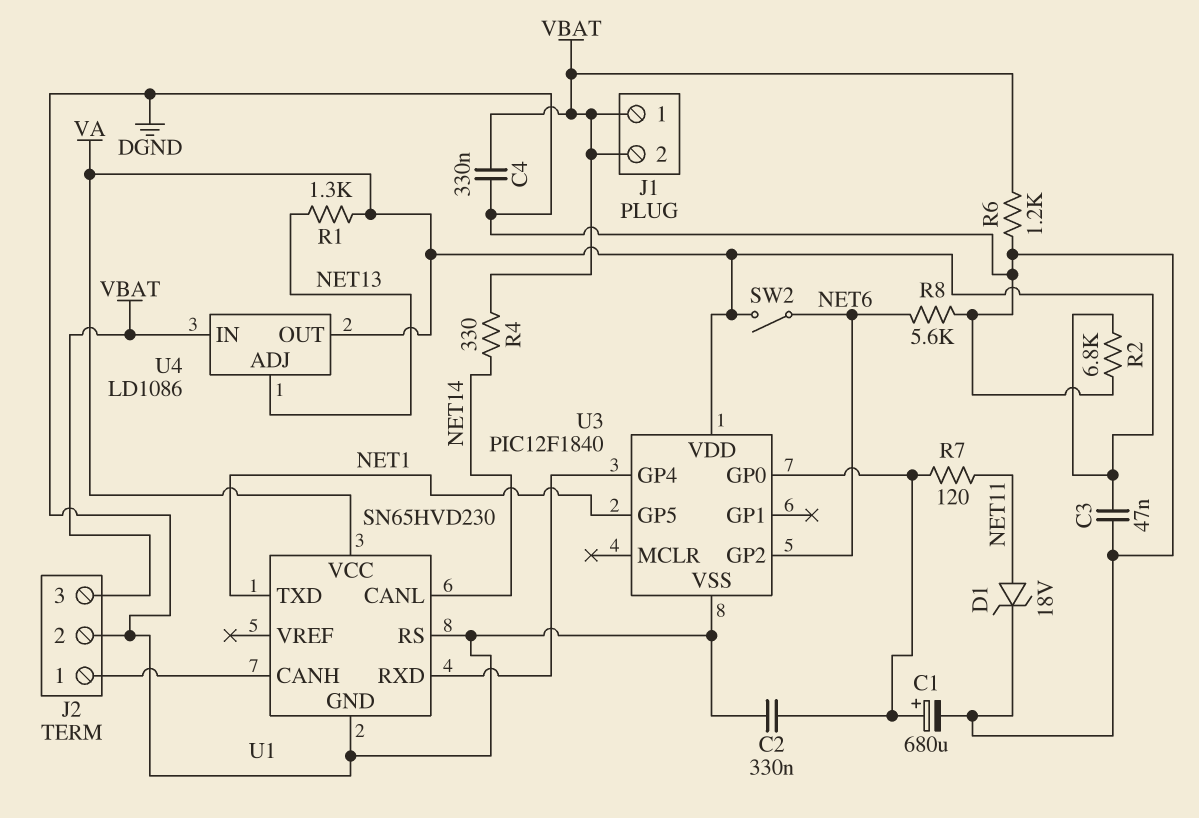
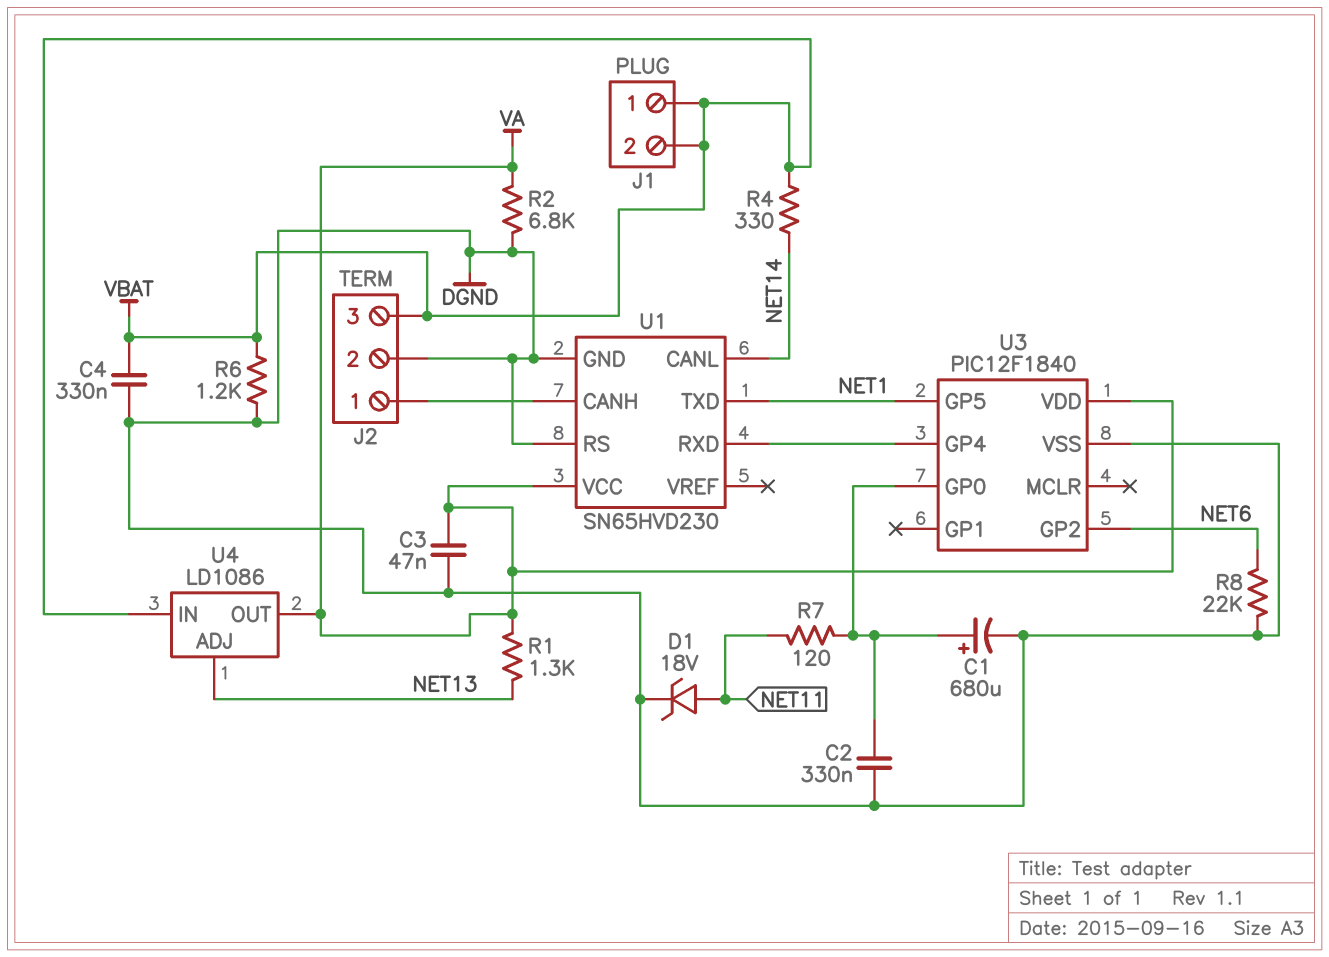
R8: 5.6k (DGND, NET6) -> 22k (DGND, NET6)
SW2: switch (NET6, VA) -> none

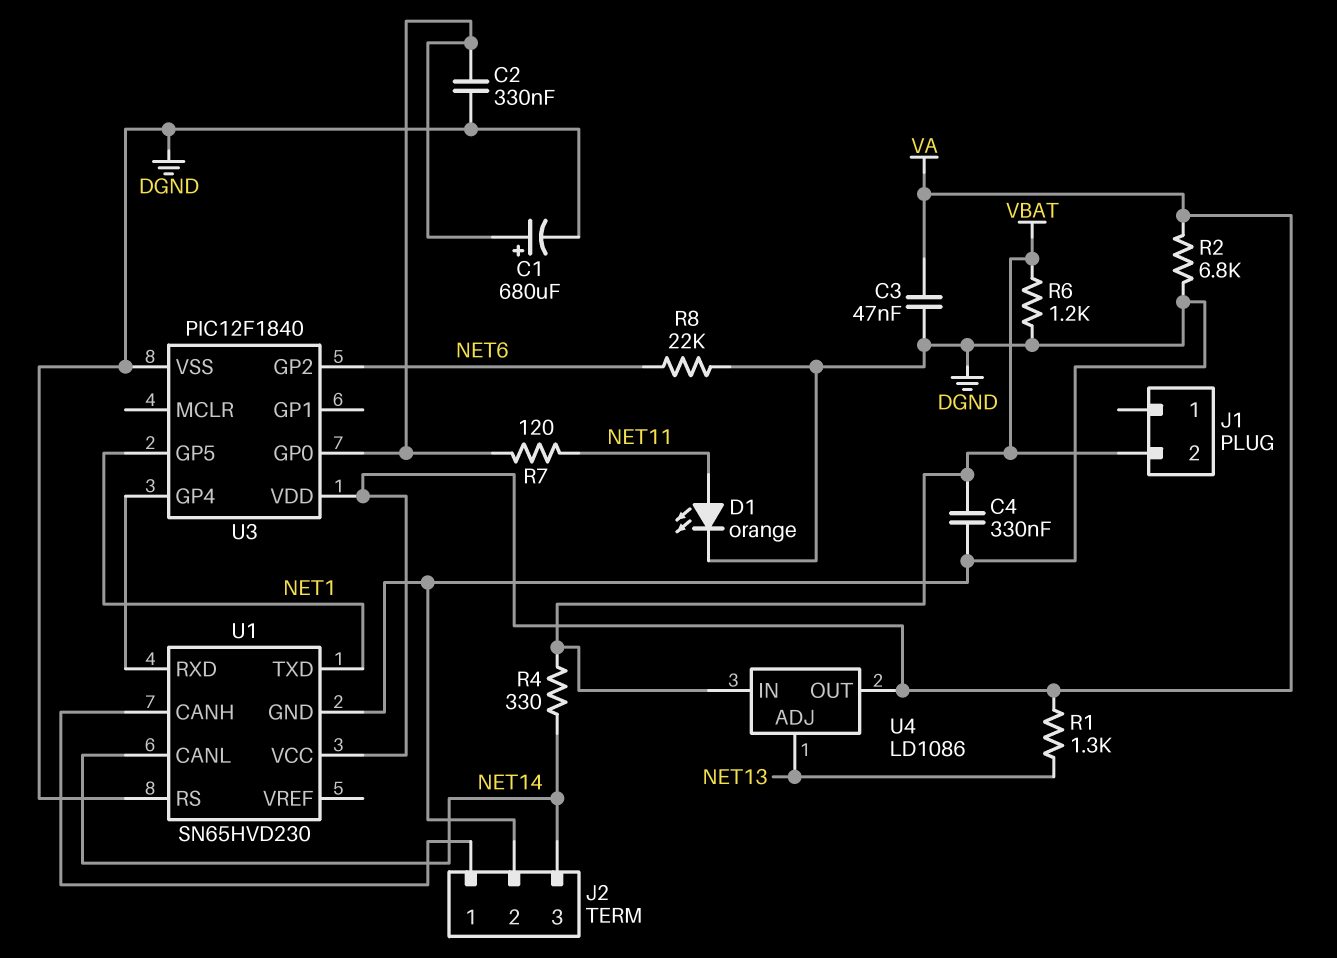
D1: zener 18V (A NET11, K DGND) -> LED orange (A NET11, K DGND)
J1 pin 1: VBAT -> none
J2 pin 3: VBAT -> NET14

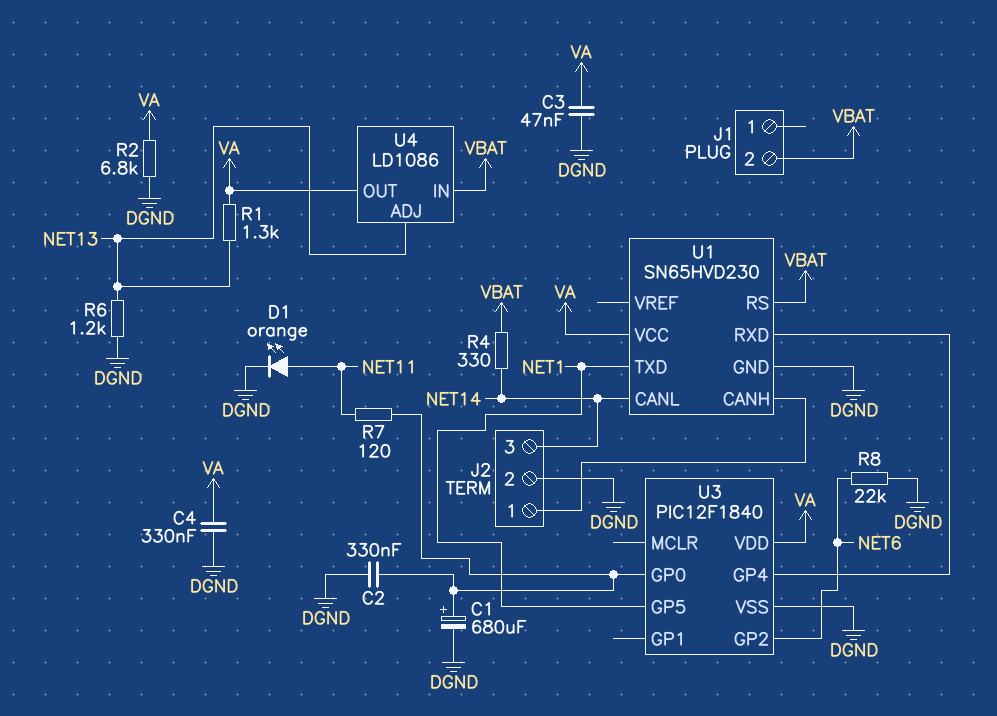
C4: 330nF (DGND, VBAT) -> 330nF (DGND, VA)
R6: 1.2k (DGND, VBAT) -> 1.2k (DGND, NET13)
U1 pin RS: DGND -> VBAT

